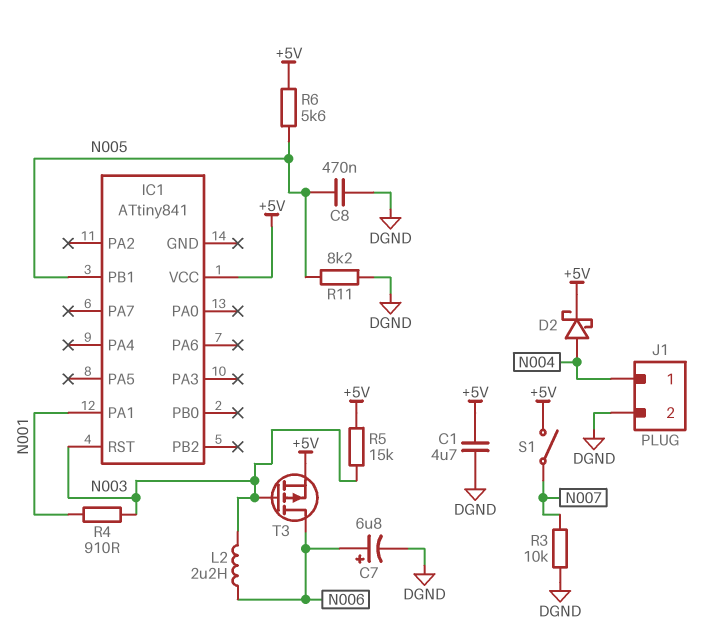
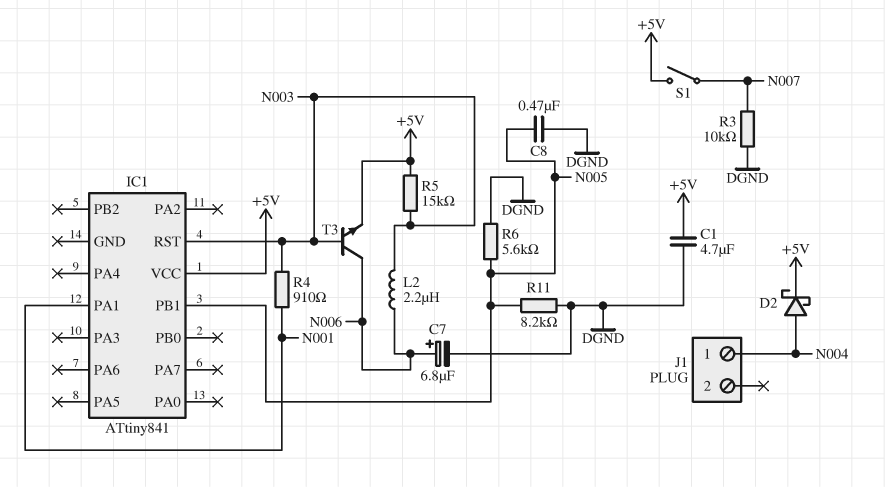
J1 pin 2: DGND -> none
R6: 5.6k (+5V, N005) -> 5.6k (DGND, N005)
T3: PMOS (G N003, D N006, S +5V) -> NPN (B N003, C N006, E +5V)

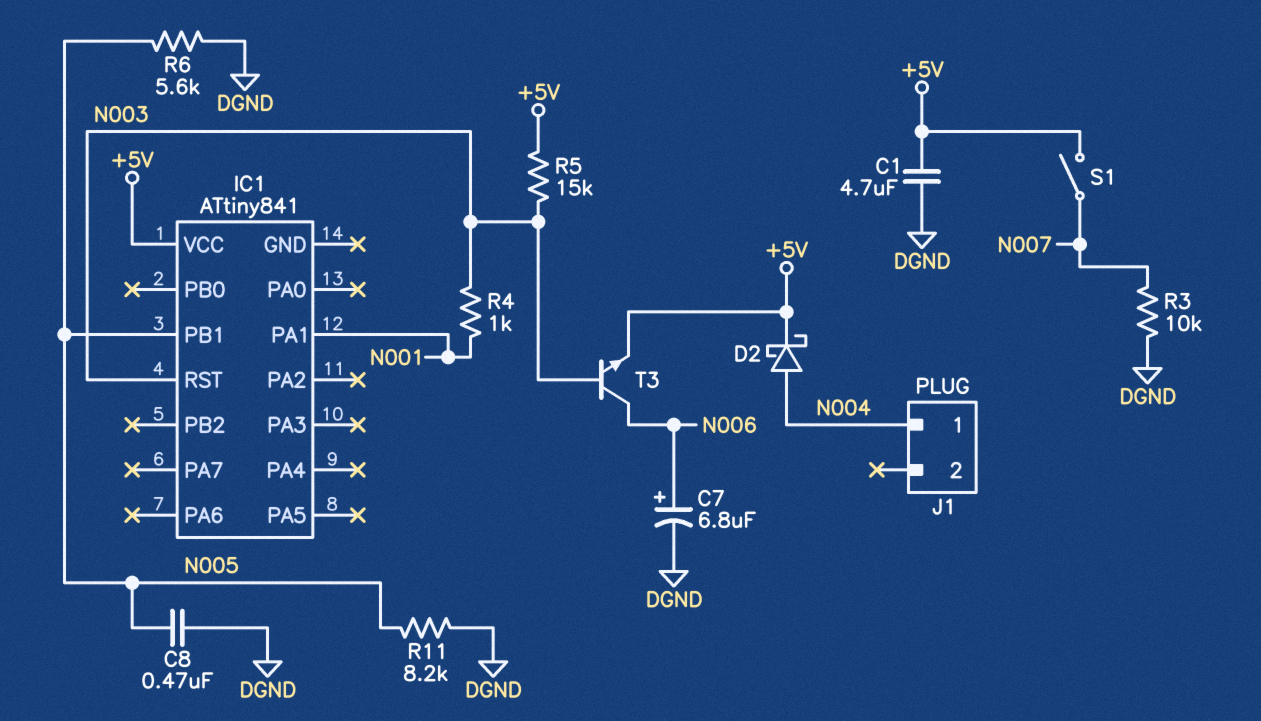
L2: 2.2uH (N003, N006) -> none
R4: 910 (N001, N003) -> 1k (N001, N003)

